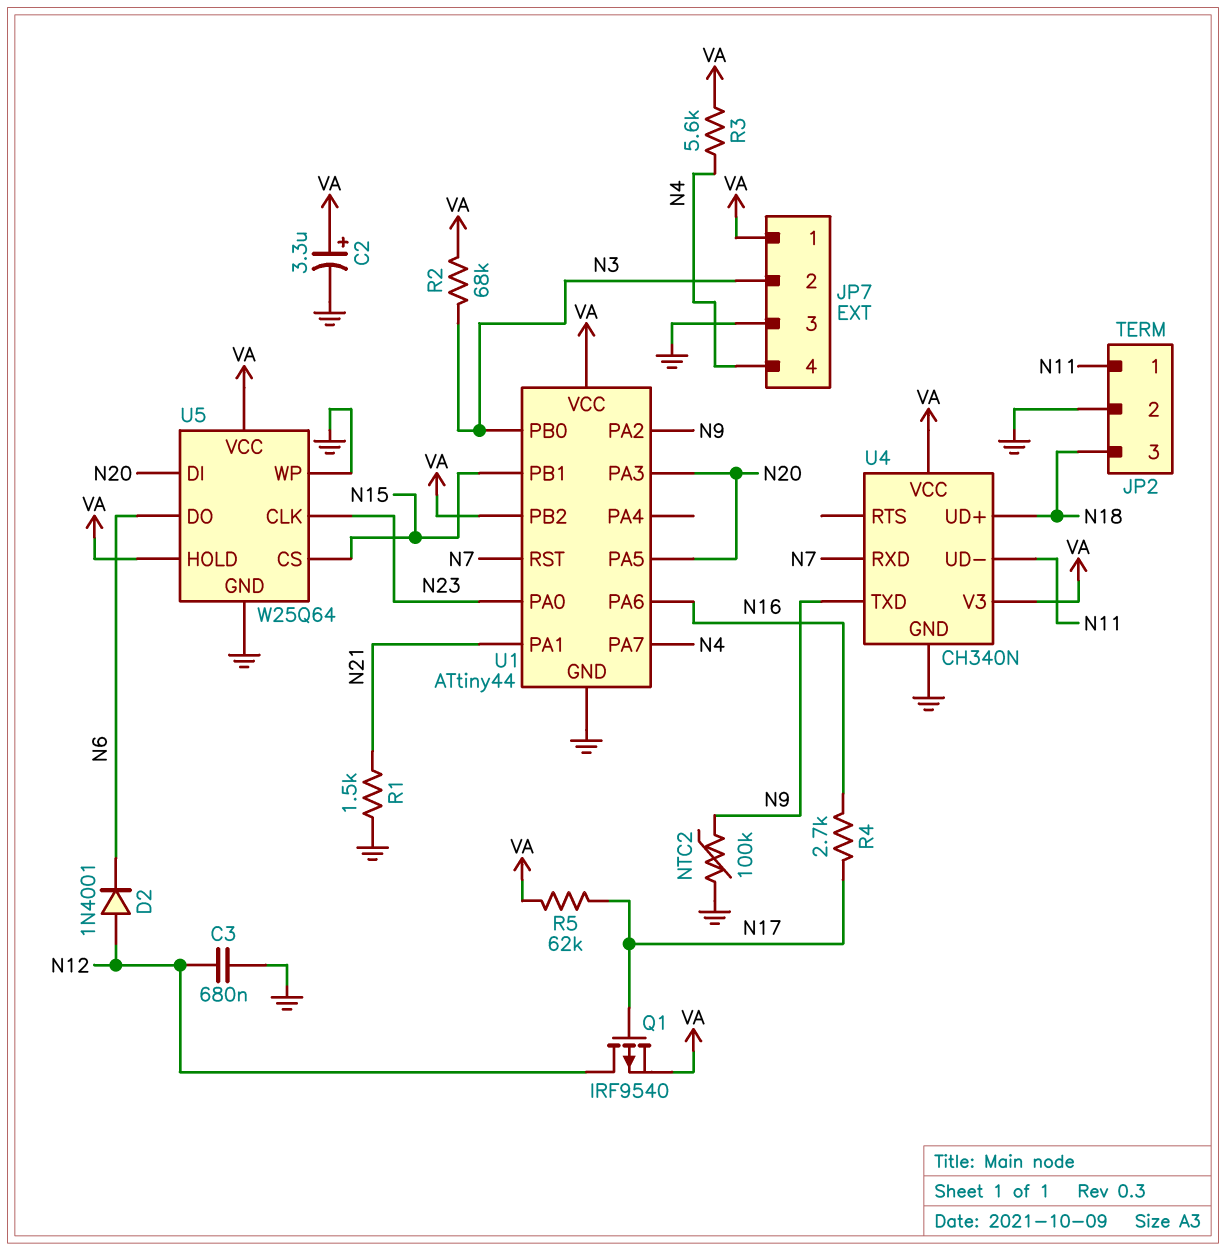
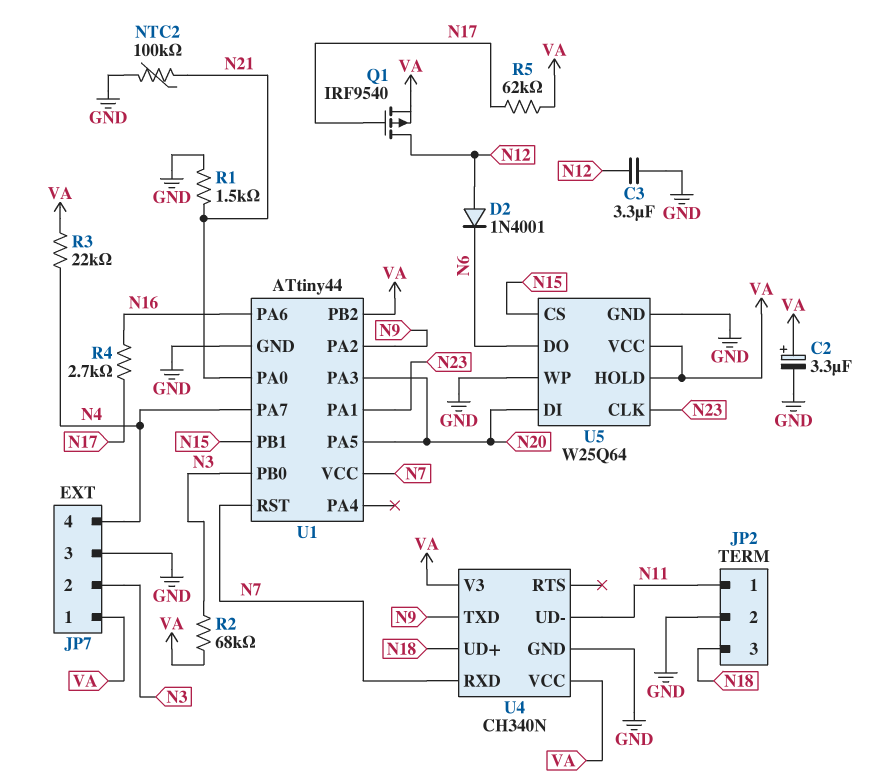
C3: 680nF (GND, N12) -> 3.3uF (GND, N12)
NTC2: 100k (GND, N9) -> 100k (GND, N21)
R3: 5.6k (N4, VA) -> 22k (N4, VA)
U1 pin PA0: N23 -> N21
U1 pin PA1: N21 -> N23
U1 pin VCC: VA -> N7

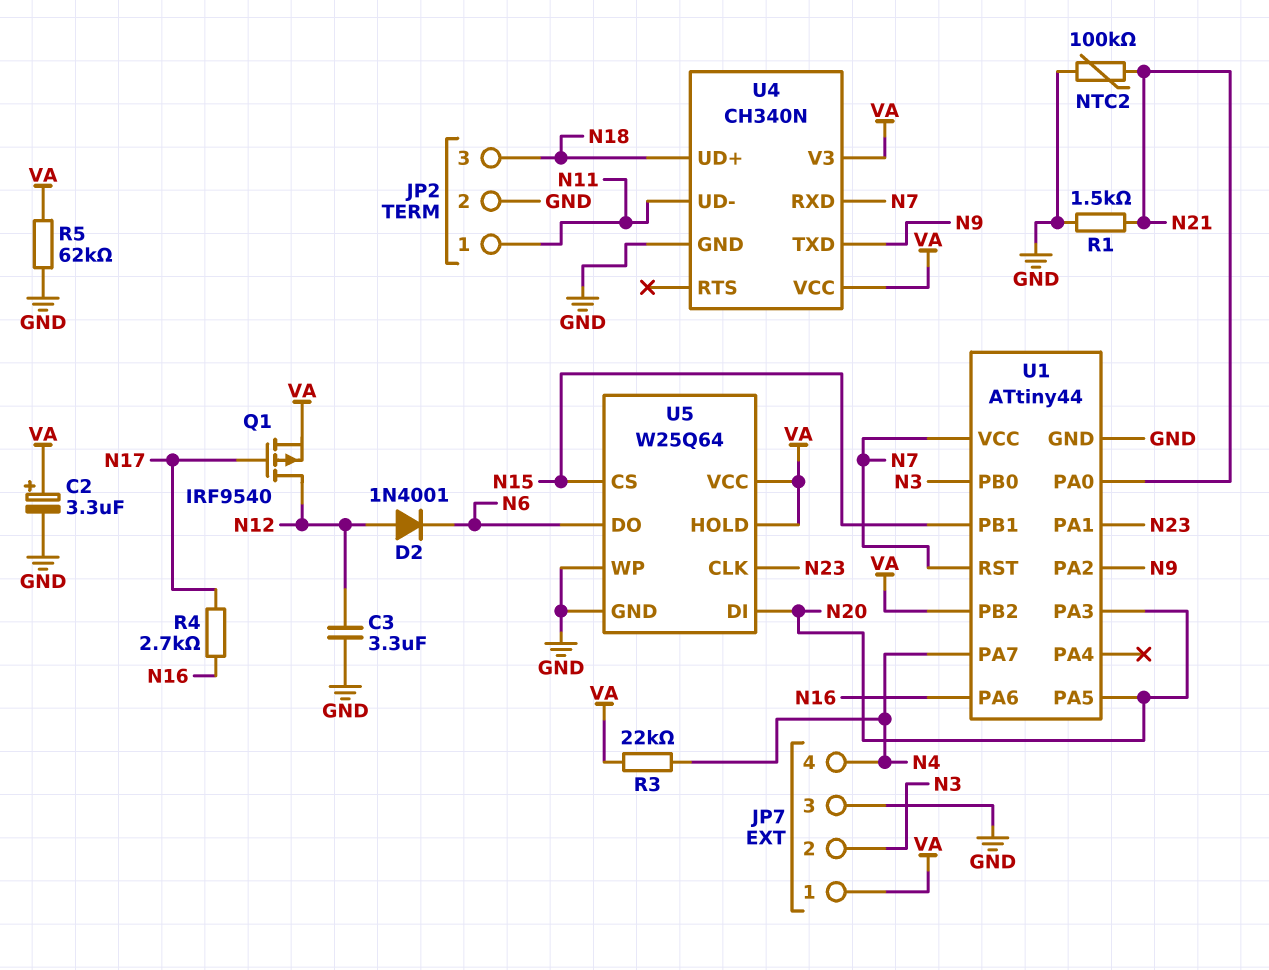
R2: 68k (N3, VA) -> none
R5: 62k (N17, VA) -> 62k (GND, VA)

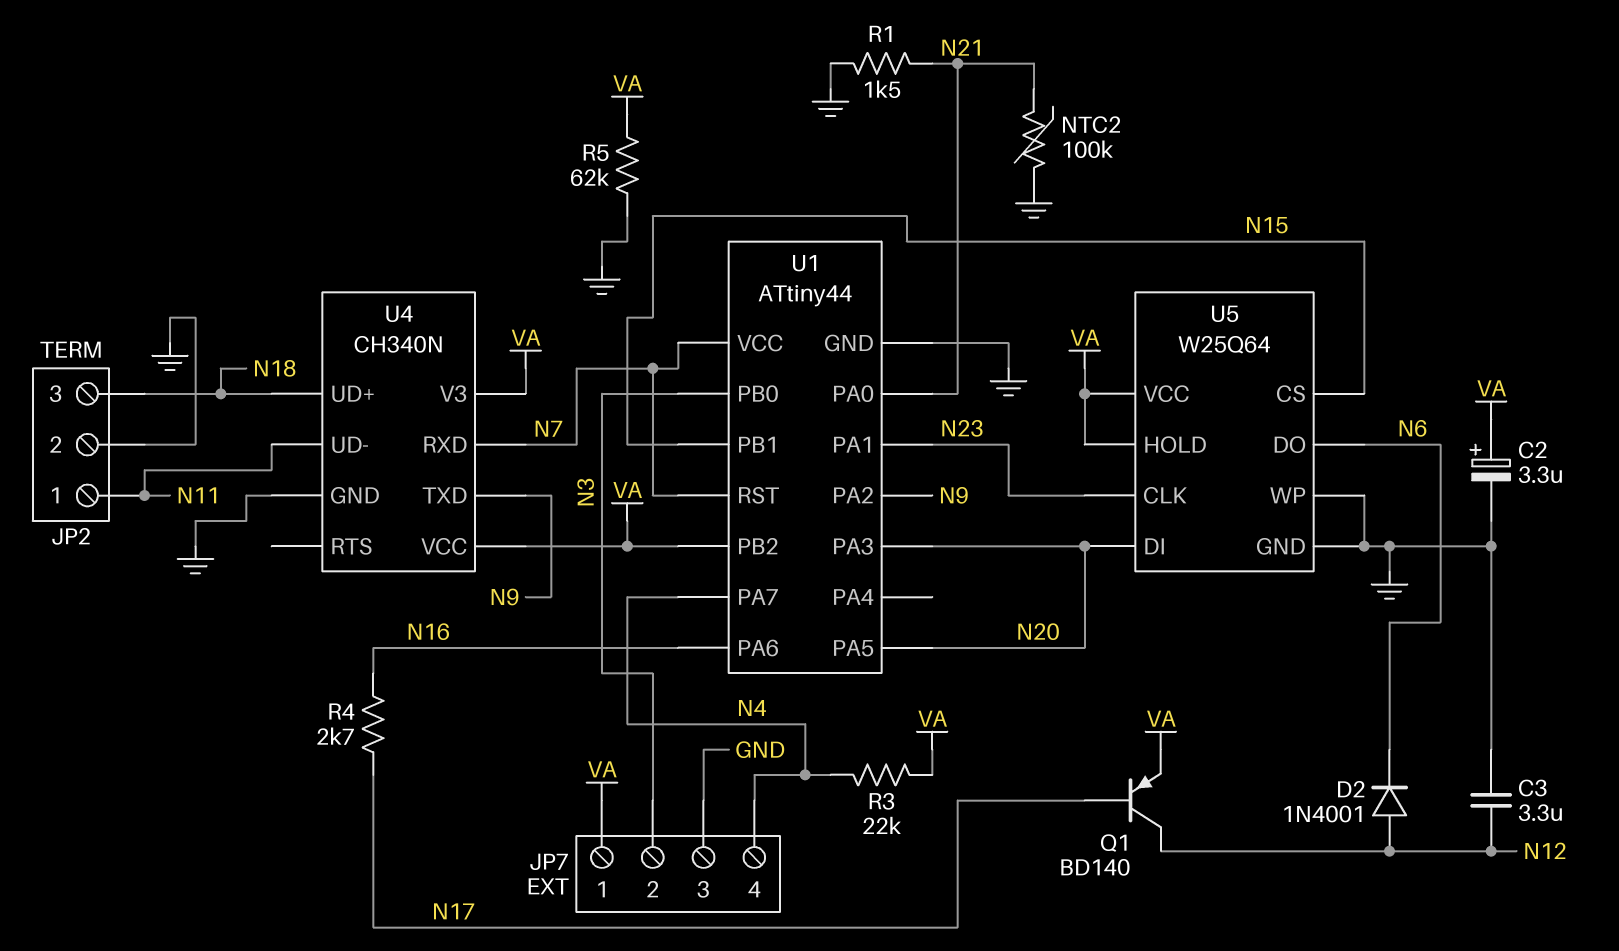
Q1: PMOS IRF9540 (G N17, D N12, S VA) -> PNP BD140 (B N17, C N12, E VA)

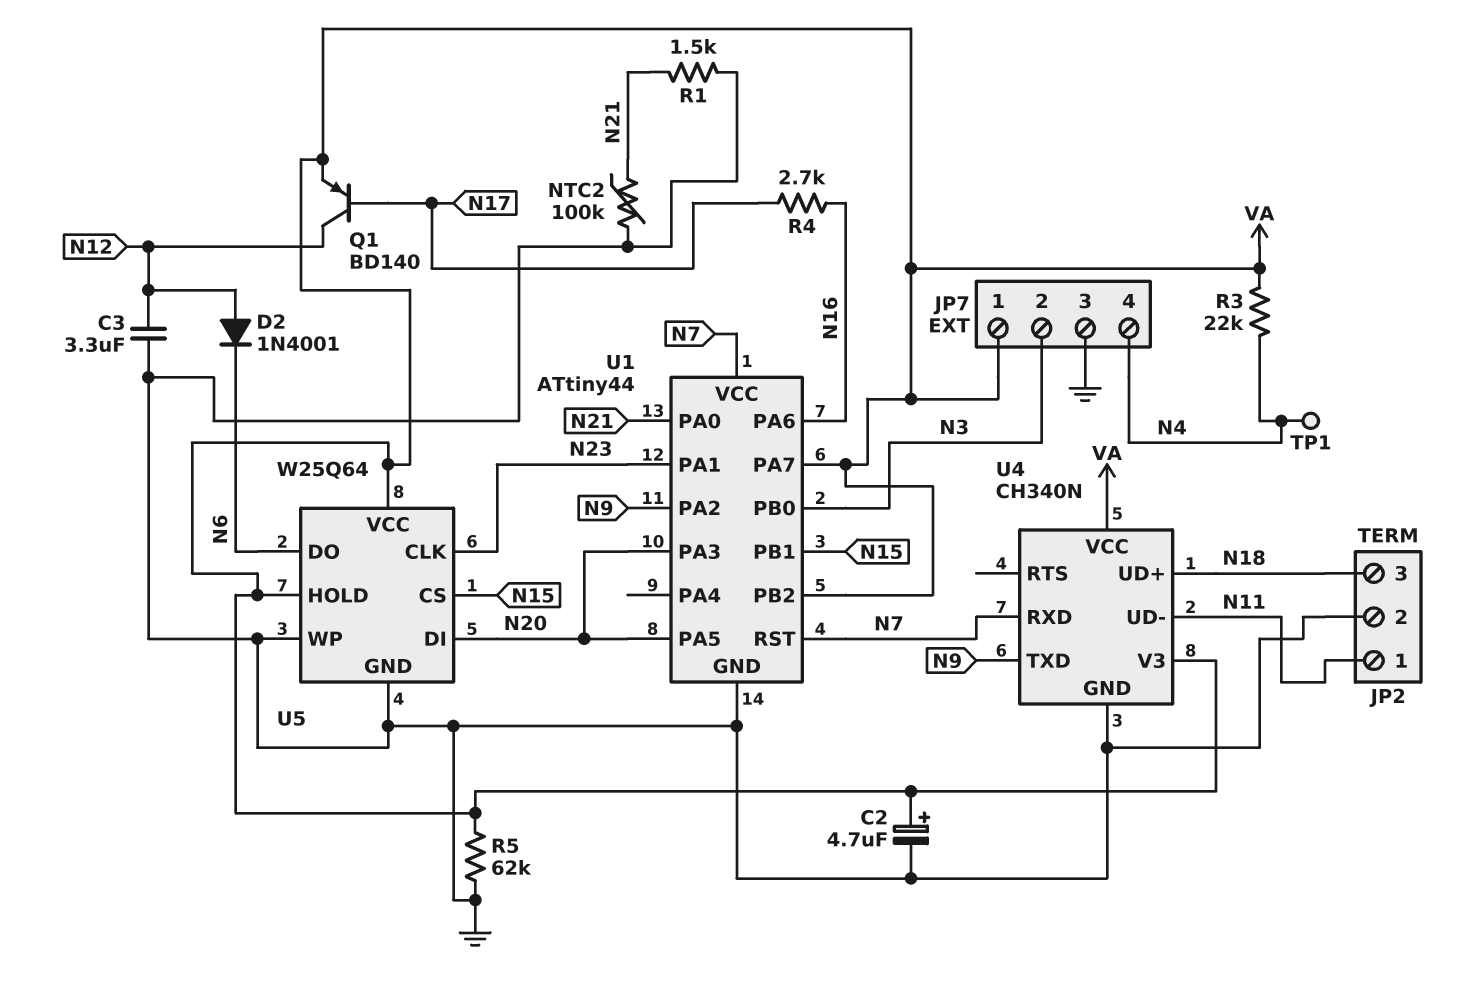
C2: 3.3uF (plus VA, minus GND) -> 4.7uF (plus VA, minus GND)
TP1: none -> test point (N4)
U1 pin PA7: N4 -> VA

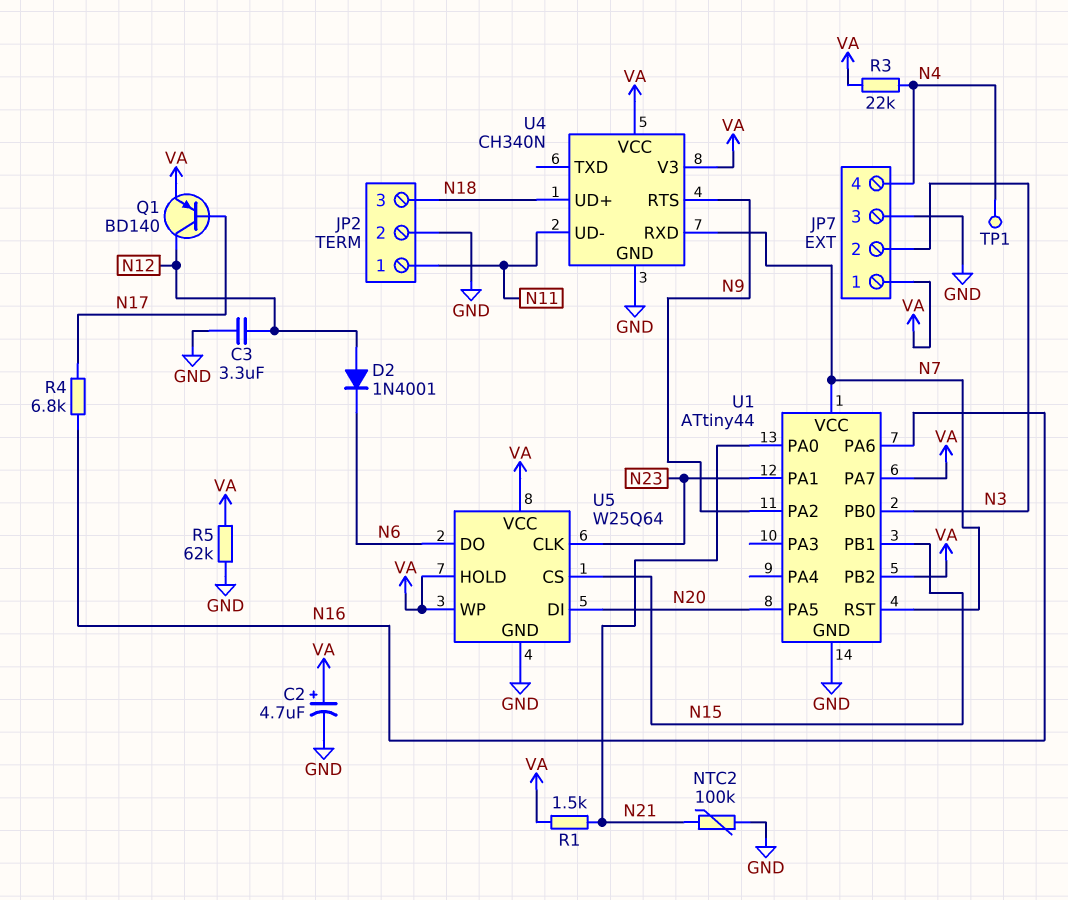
R1: 1.5k (GND, N21) -> 1.5k (N21, VA)
R4: 2.7k (N16, N17) -> 6.8k (N16, N17)
U1 pin PA3: N20 -> none
U4 pin RTS: none -> N9
U4 pin TXD: N9 -> none
U5 pin WP: GND -> VA

